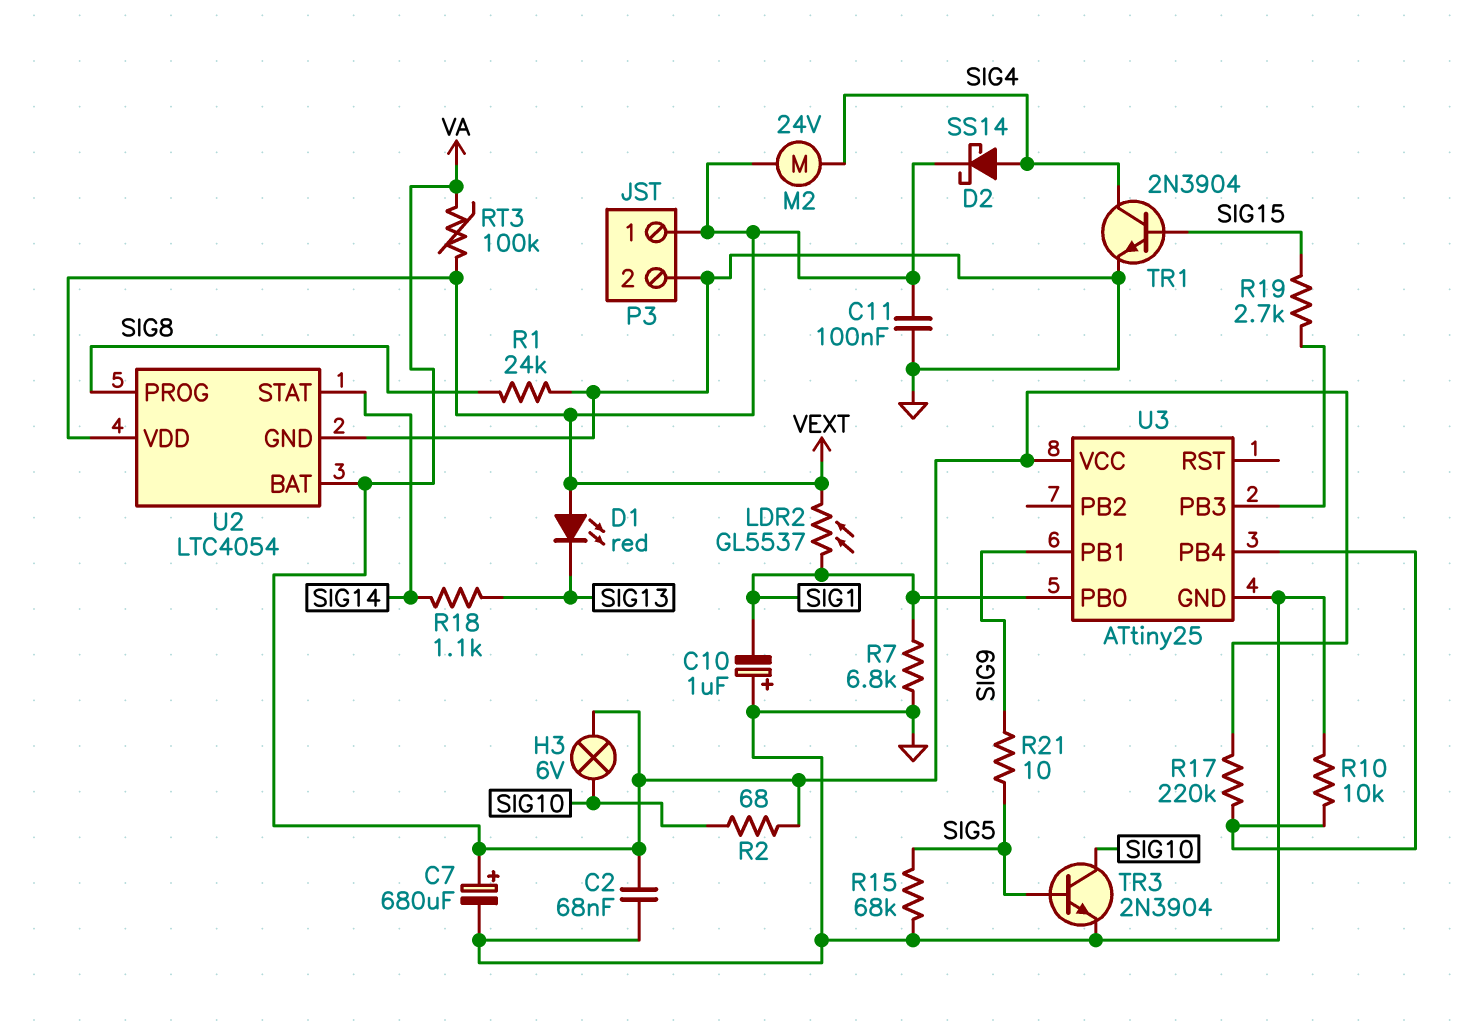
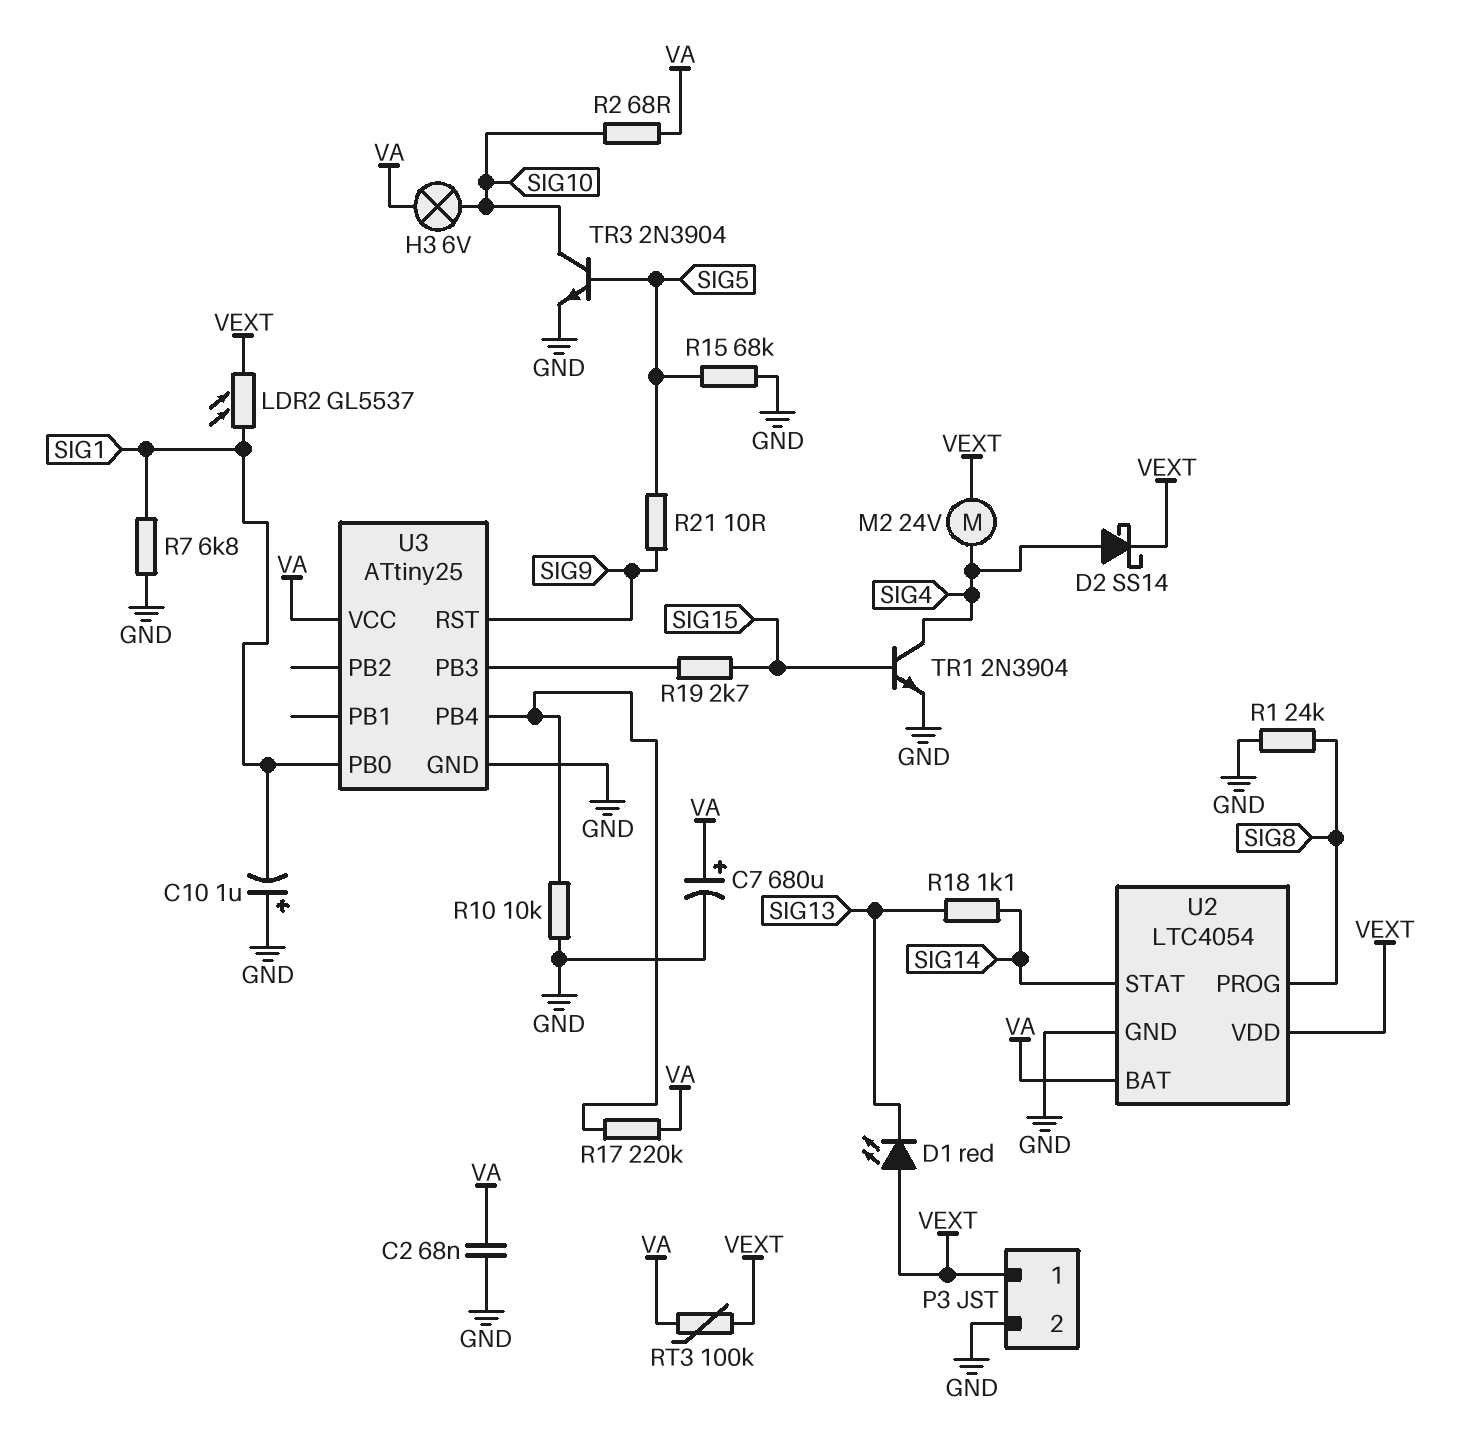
C11: 100nF (GND, VEXT) -> none
U3 pin PB1: SIG9 -> none
U3 pin RST: none -> SIG9

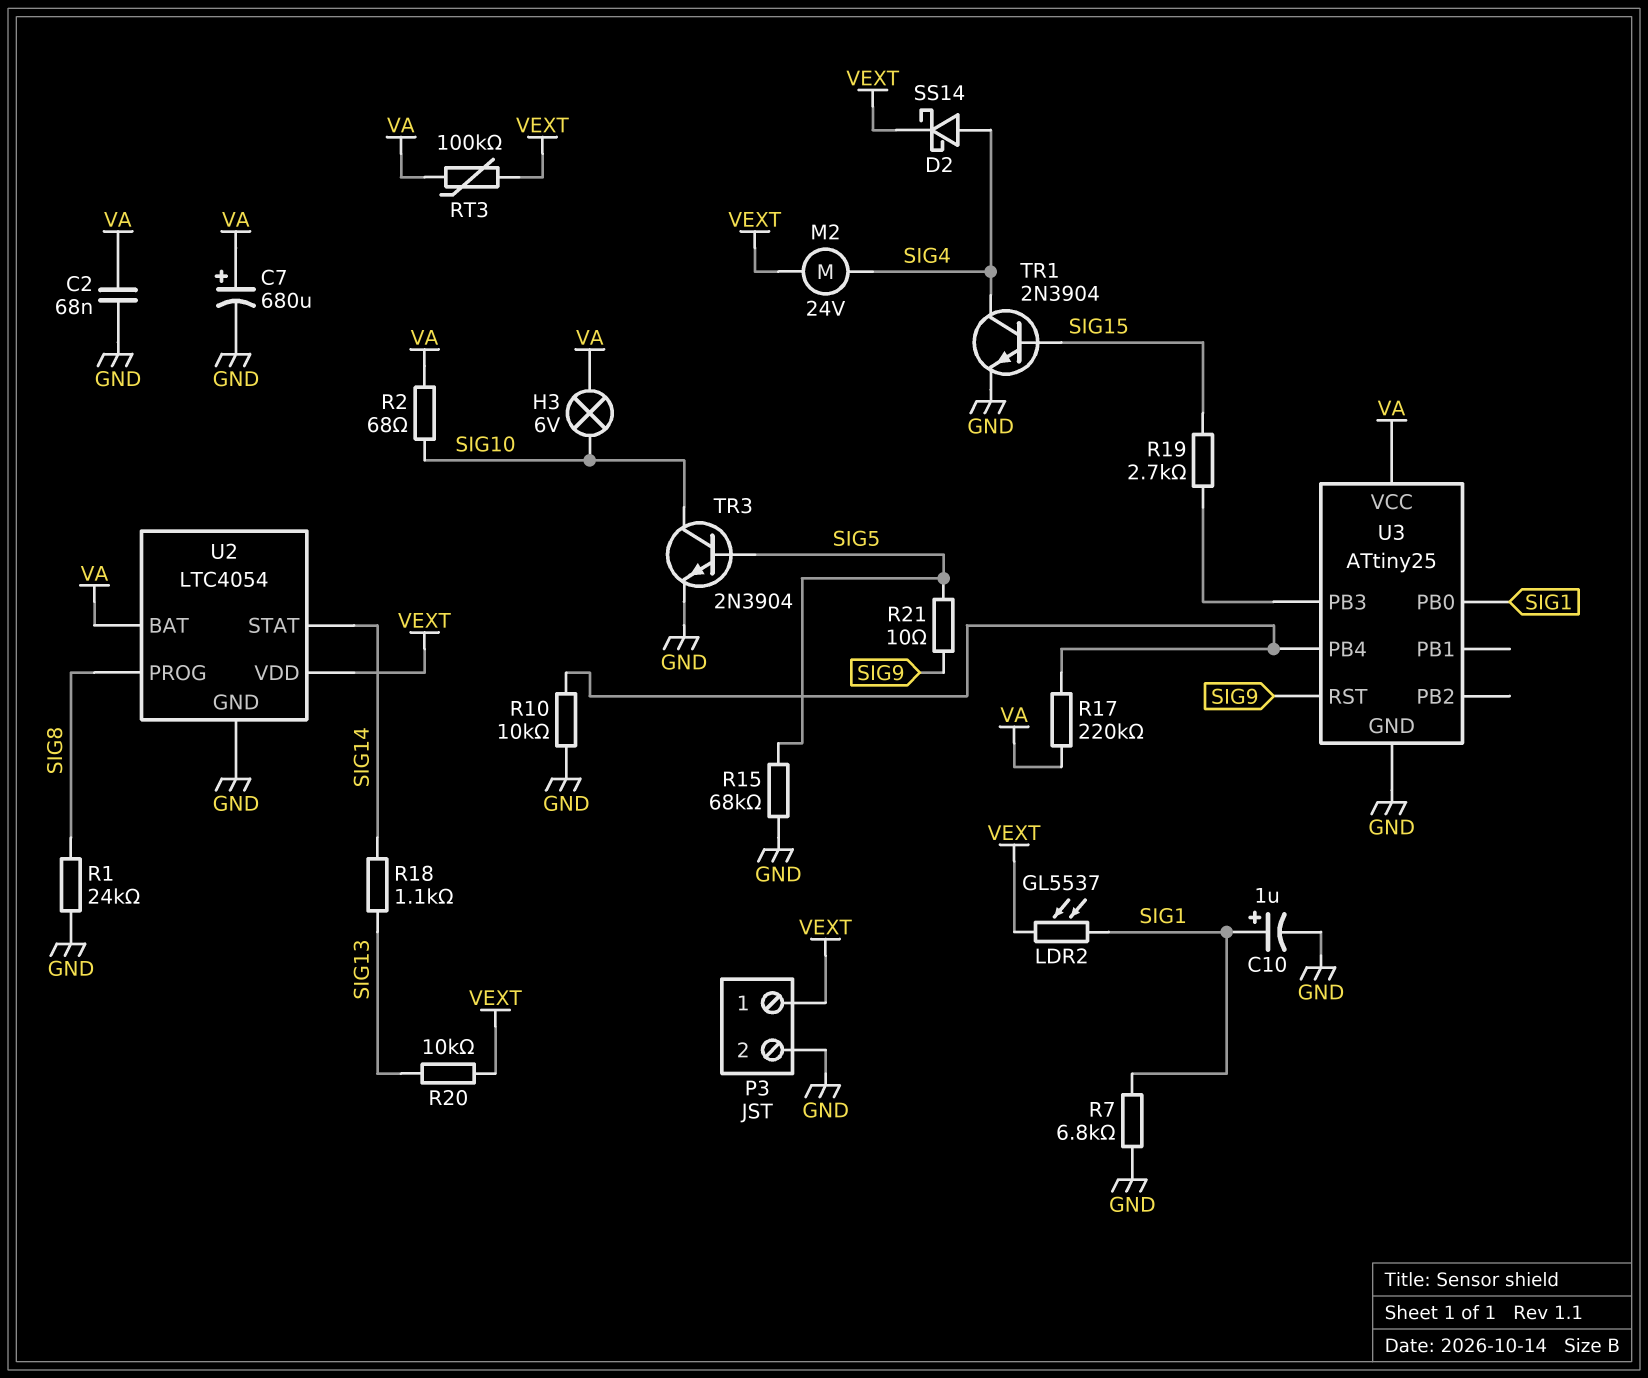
C10: 1uF (plus GND, minus SIG1) -> 1uF (plus SIG1, minus GND)
D1: LED red (A VEXT, K SIG13) -> none
R20: none -> 10k (SIG13, VEXT)

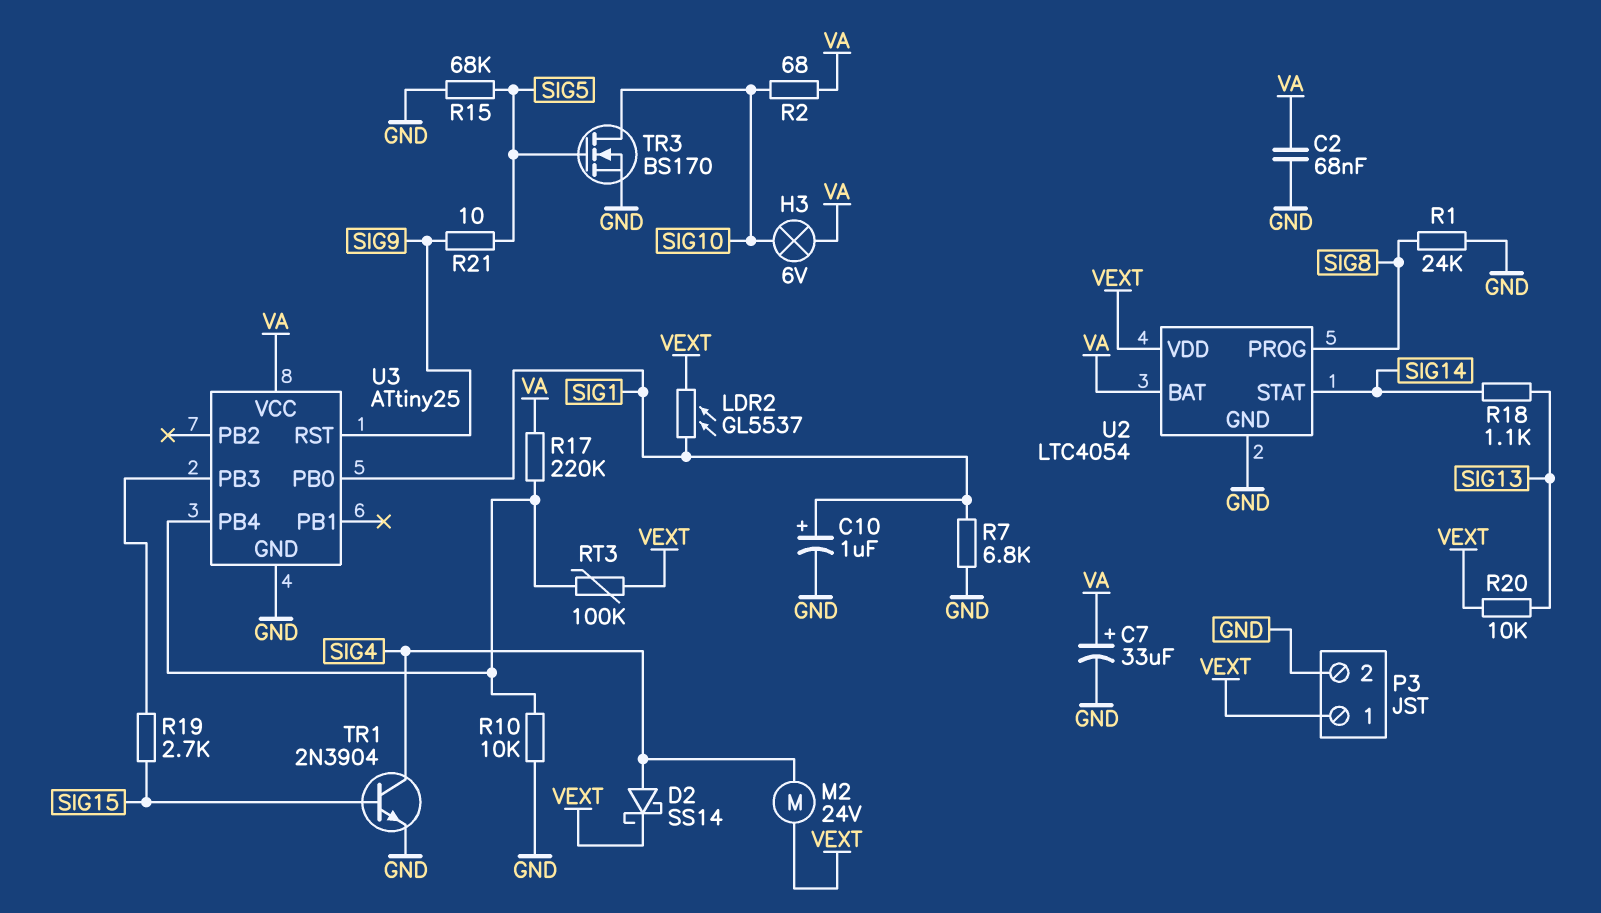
C7: 680uF (plus VA, minus GND) -> 33uF (plus VA, minus GND)
RT3: 100k (VA, VEXT) -> 100k (U3/PB4, VEXT)
TR3: NPN 2N3904 (B SIG5, C SIG10, E GND) -> NMOS BS170 (G SIG5, D SIG10, S GND)

